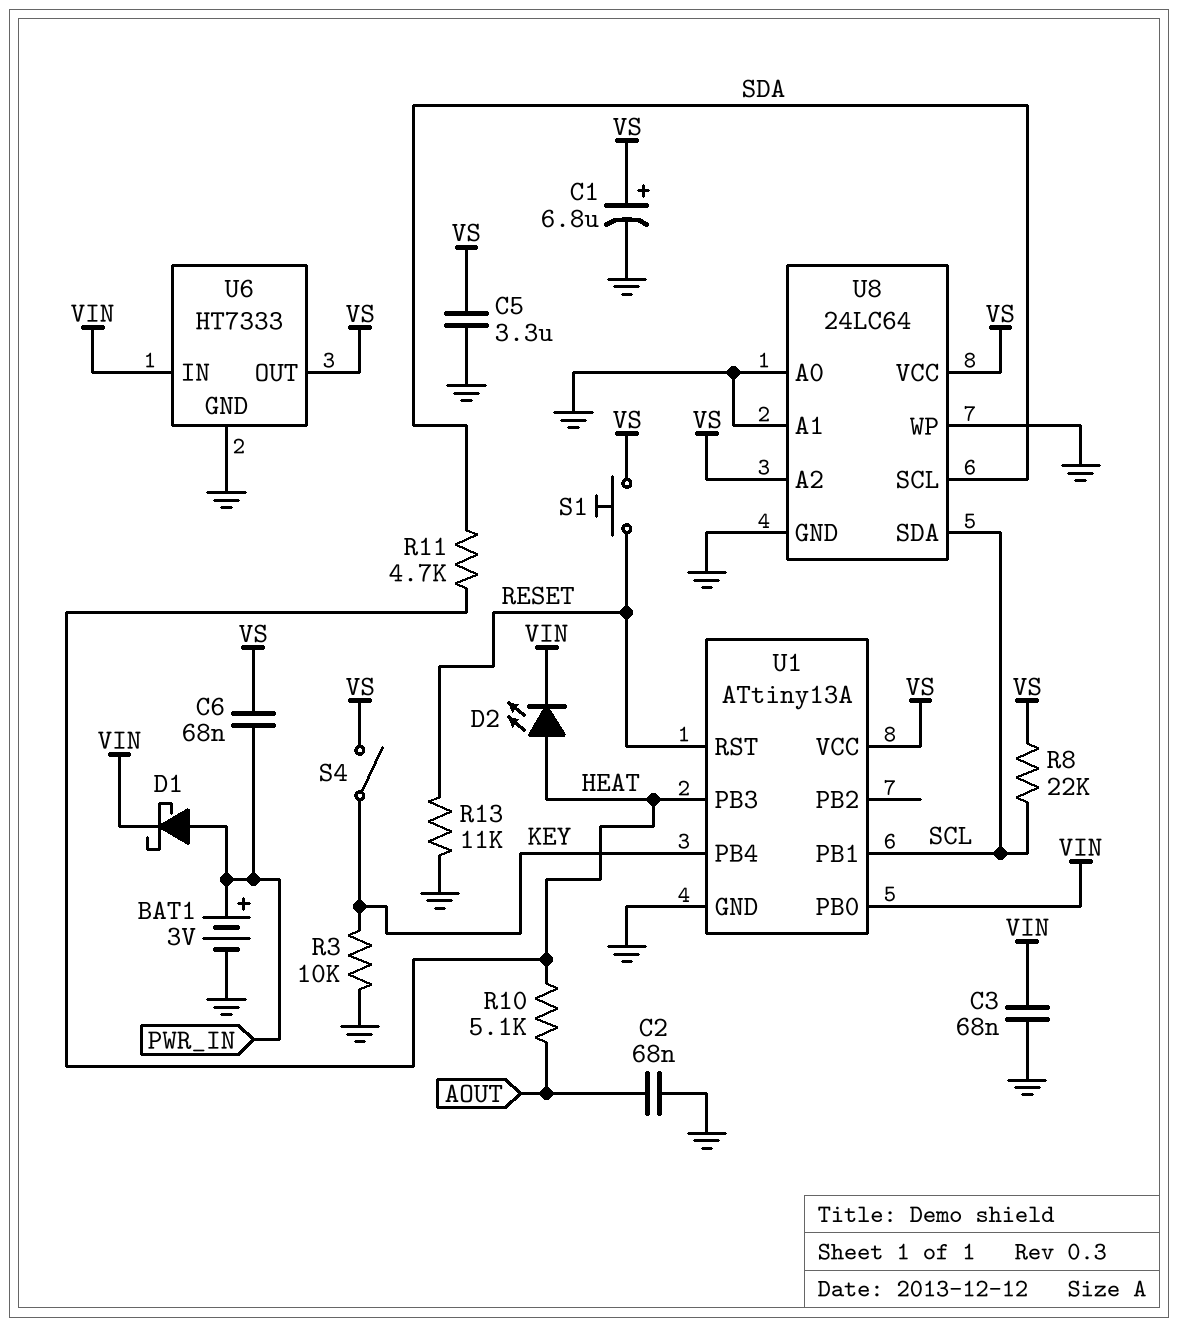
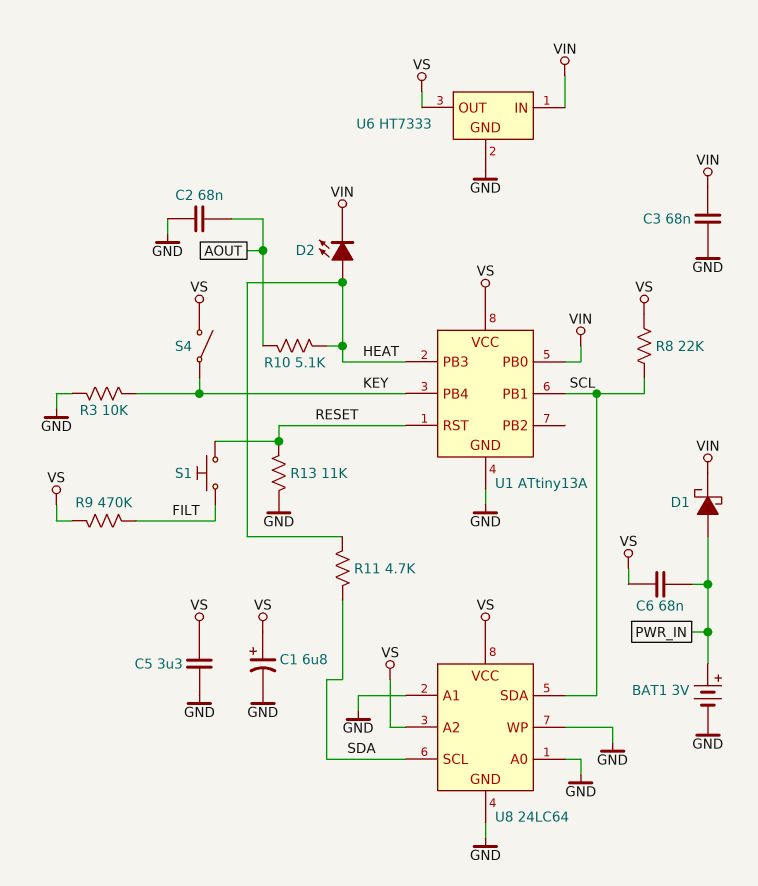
R9: none -> 470k (FILT, VS)
S1: button (RESET, VS) -> button (FILT, RESET)

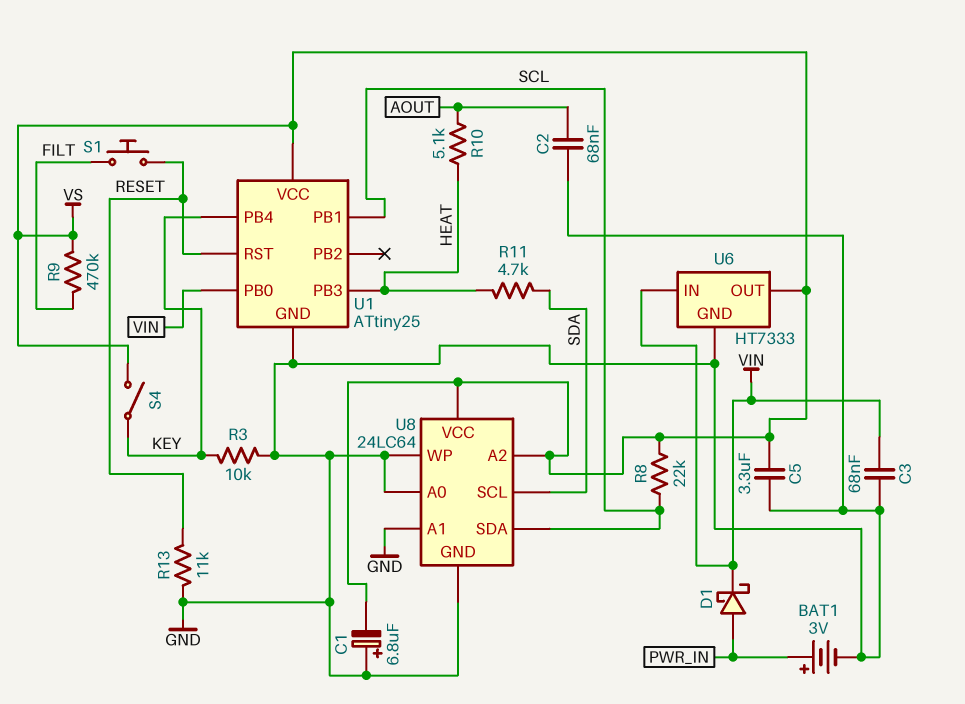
C1: 6.8uF (plus VS, minus GND) -> 6.8uF (plus GND, minus VS)
C6: 68nF (PWR_IN, VS) -> none
D2: LED (A HEAT, K VIN) -> none
U1: ATtiny13A -> ATtiny25

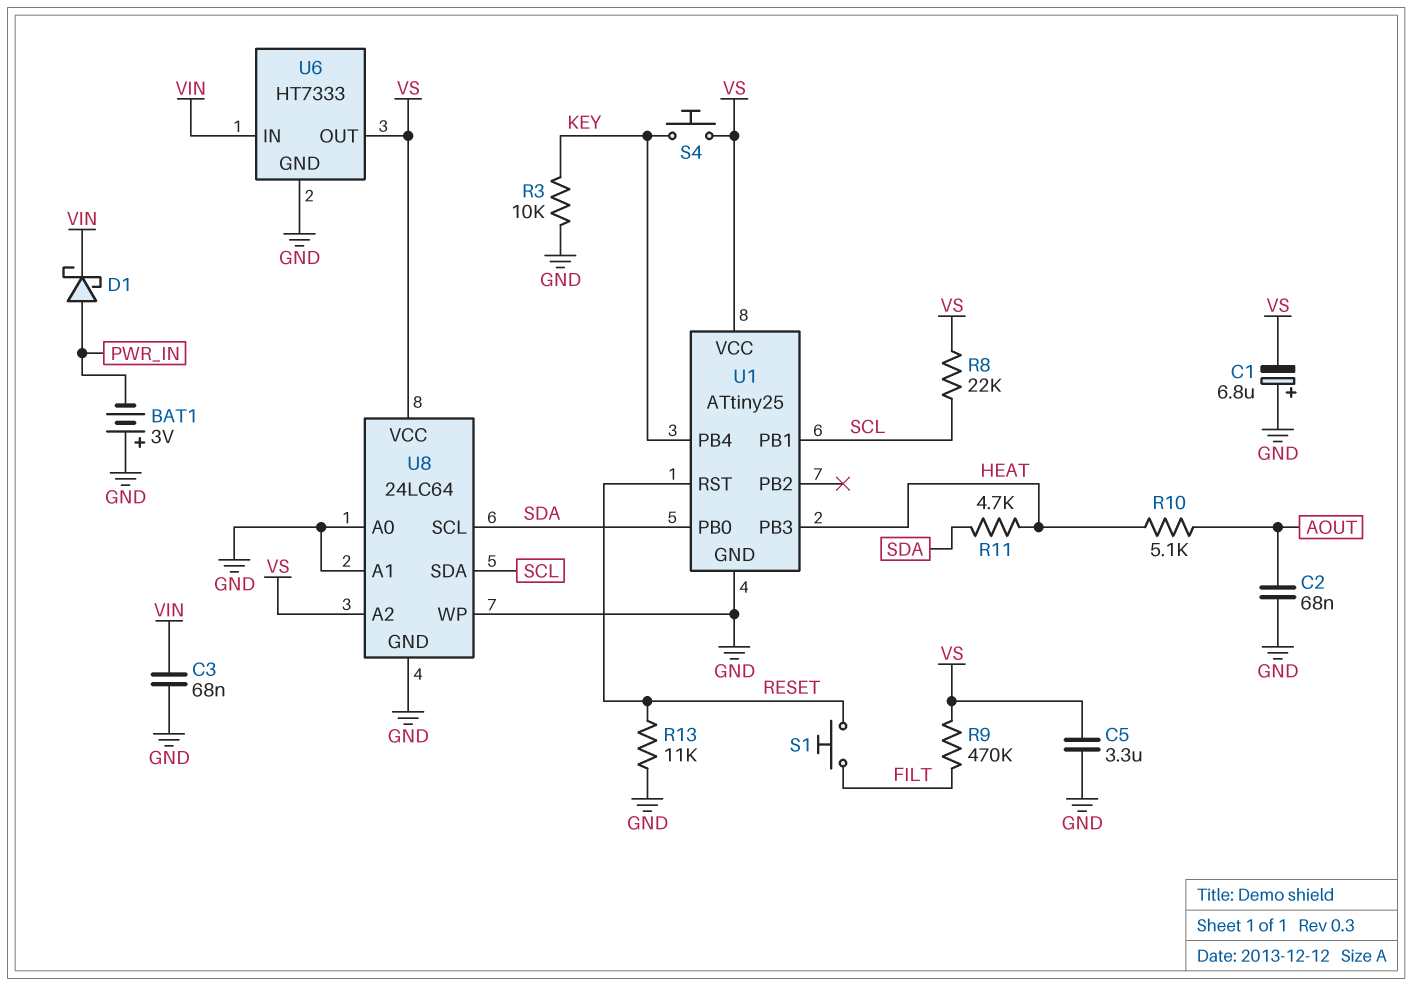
BAT1: 3V (plus PWR_IN, minus GND) -> 3V (plus GND, minus PWR_IN)
S4: switch (KEY, VS) -> button (KEY, VS)
U1 pin PB0: VIN -> SDA

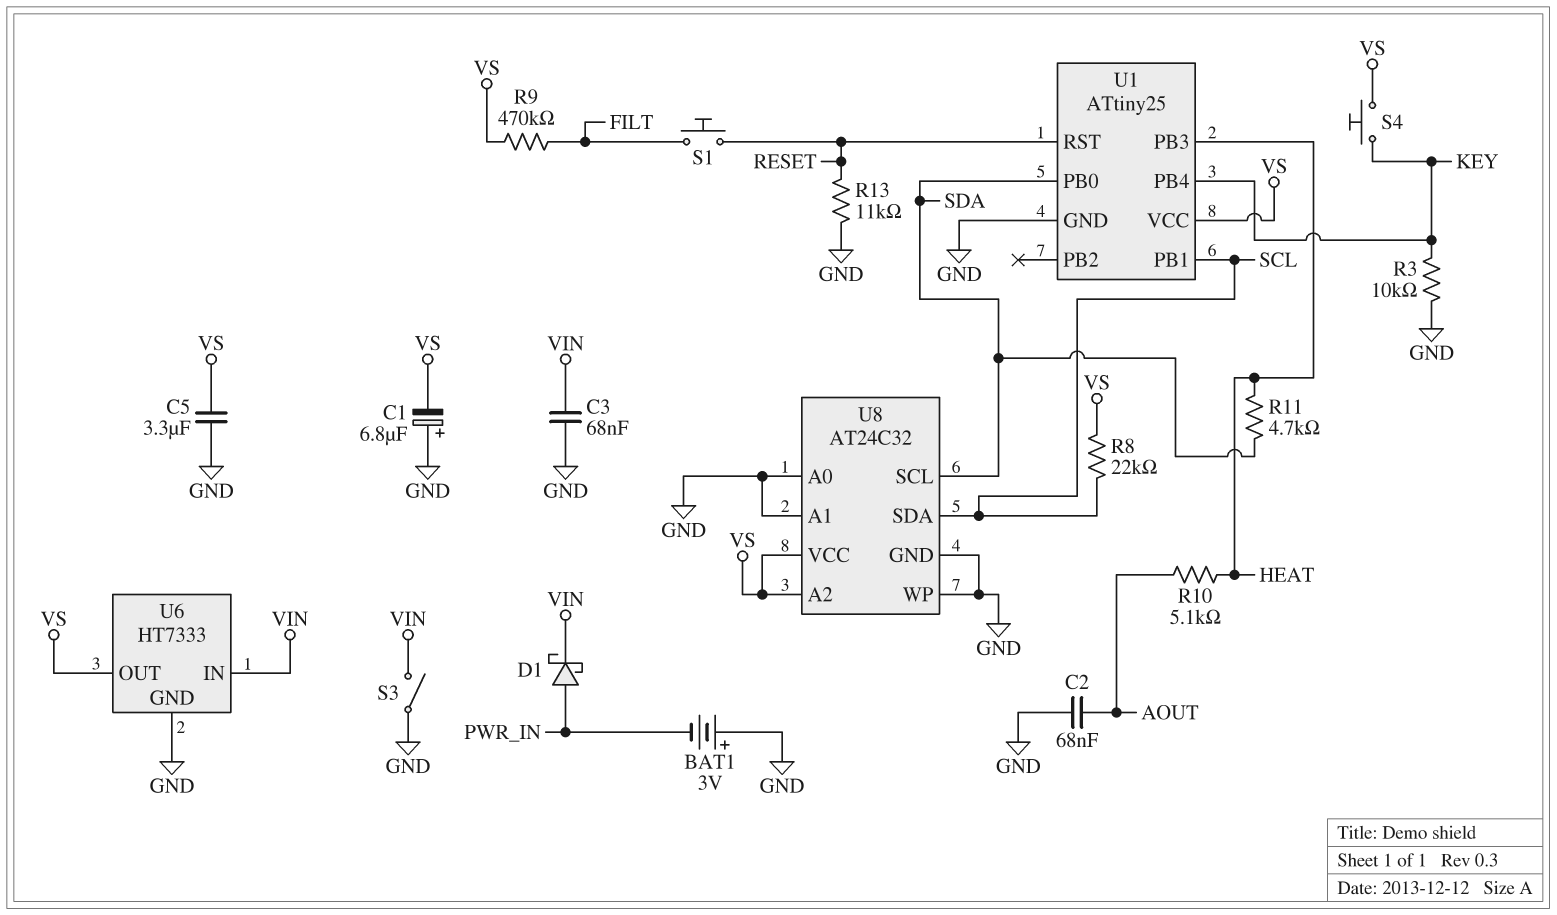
S3: none -> switch (GND, VIN)
U8: 24LC64 -> AT24C32

